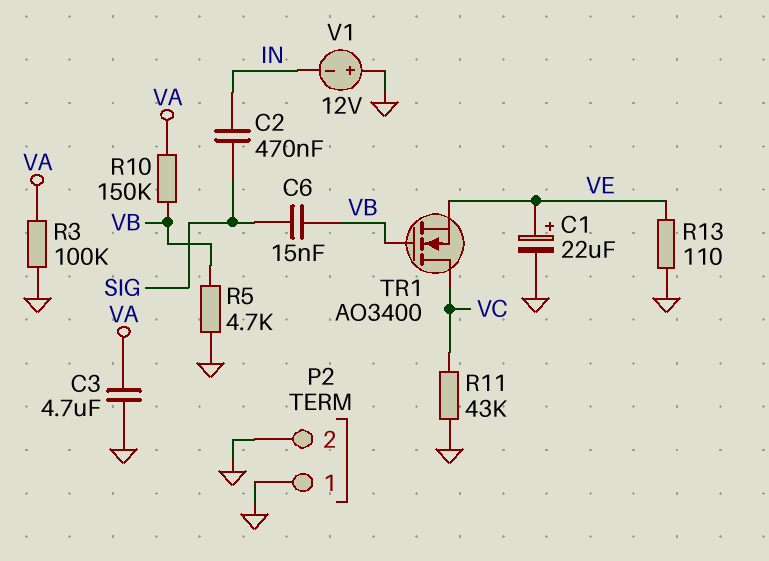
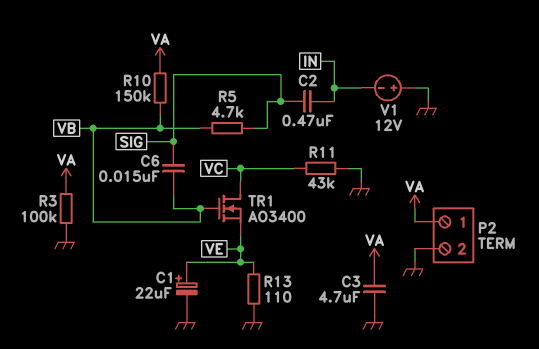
P2 pin 1: GND -> VA
R5: 4.7k (GND, VB) -> 4.7k (SIG, VB)

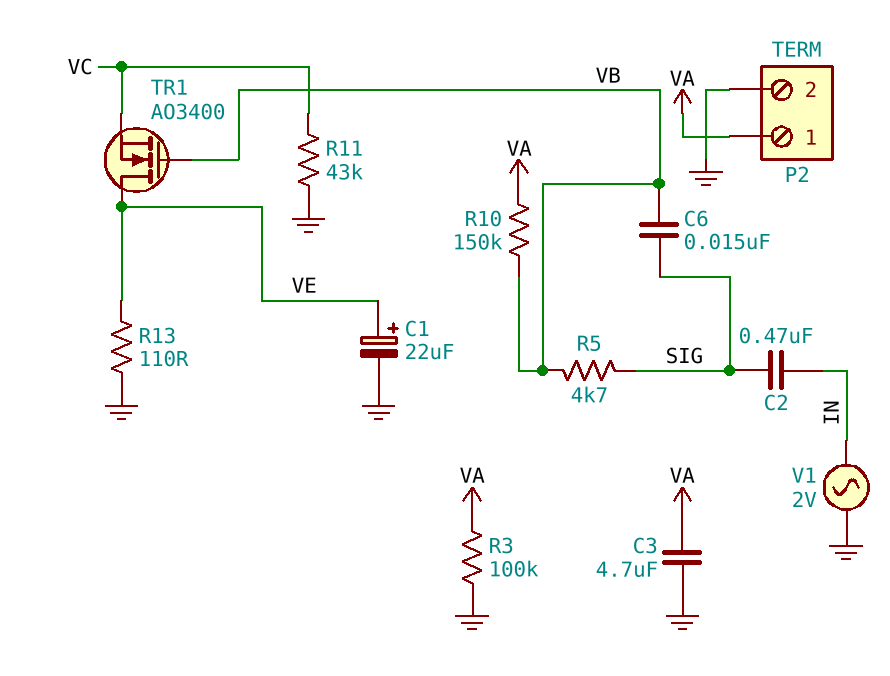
TR1: NMOS AO3400 (G VB, D VC, S VE) -> NMOS AO3400 (G VB, D VE, S VC)
V1: 12V (plus GND, minus IN) -> AC 2V (GND, IN)

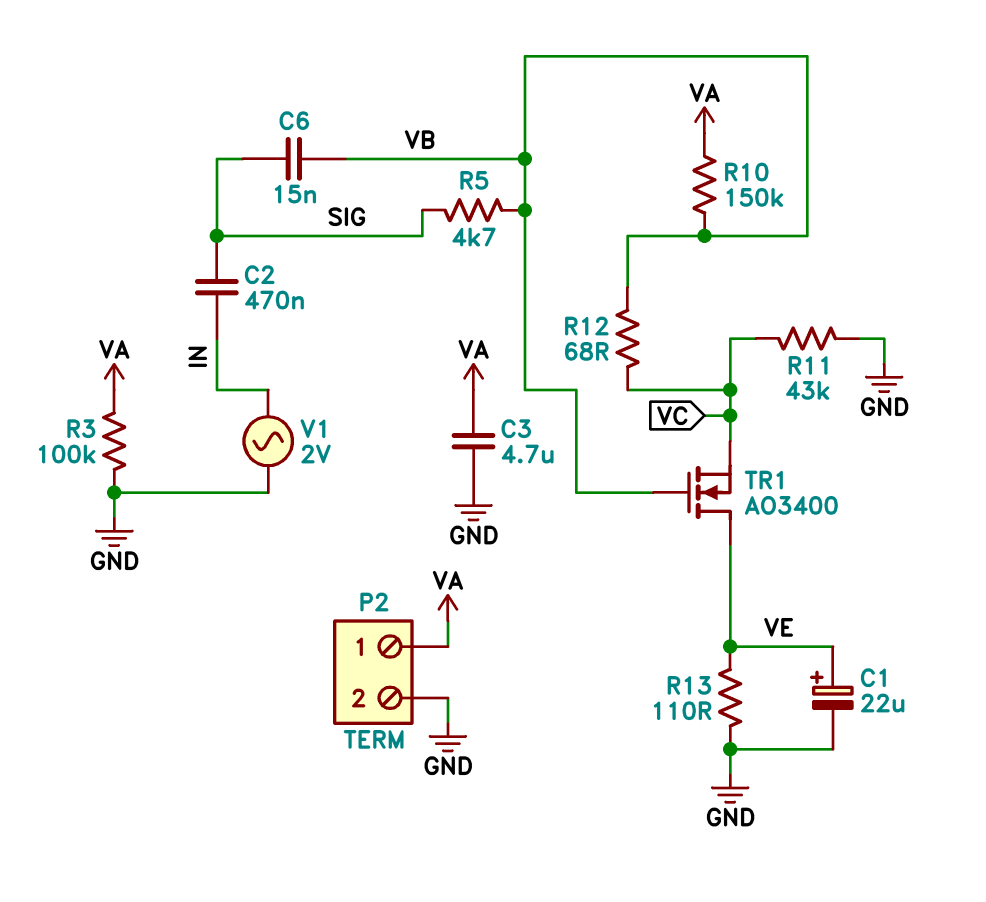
R12: none -> 68 (VB, VC)

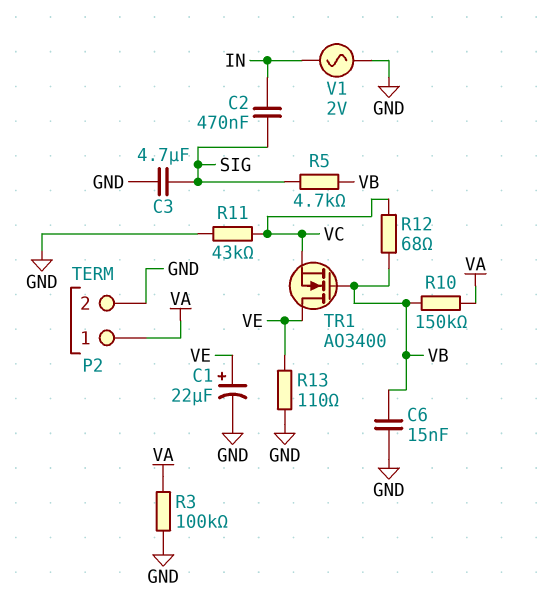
C3: 4.7uF (GND, VA) -> 4.7uF (GND, SIG)
C6: 15nF (SIG, VB) -> 15nF (GND, VB)

